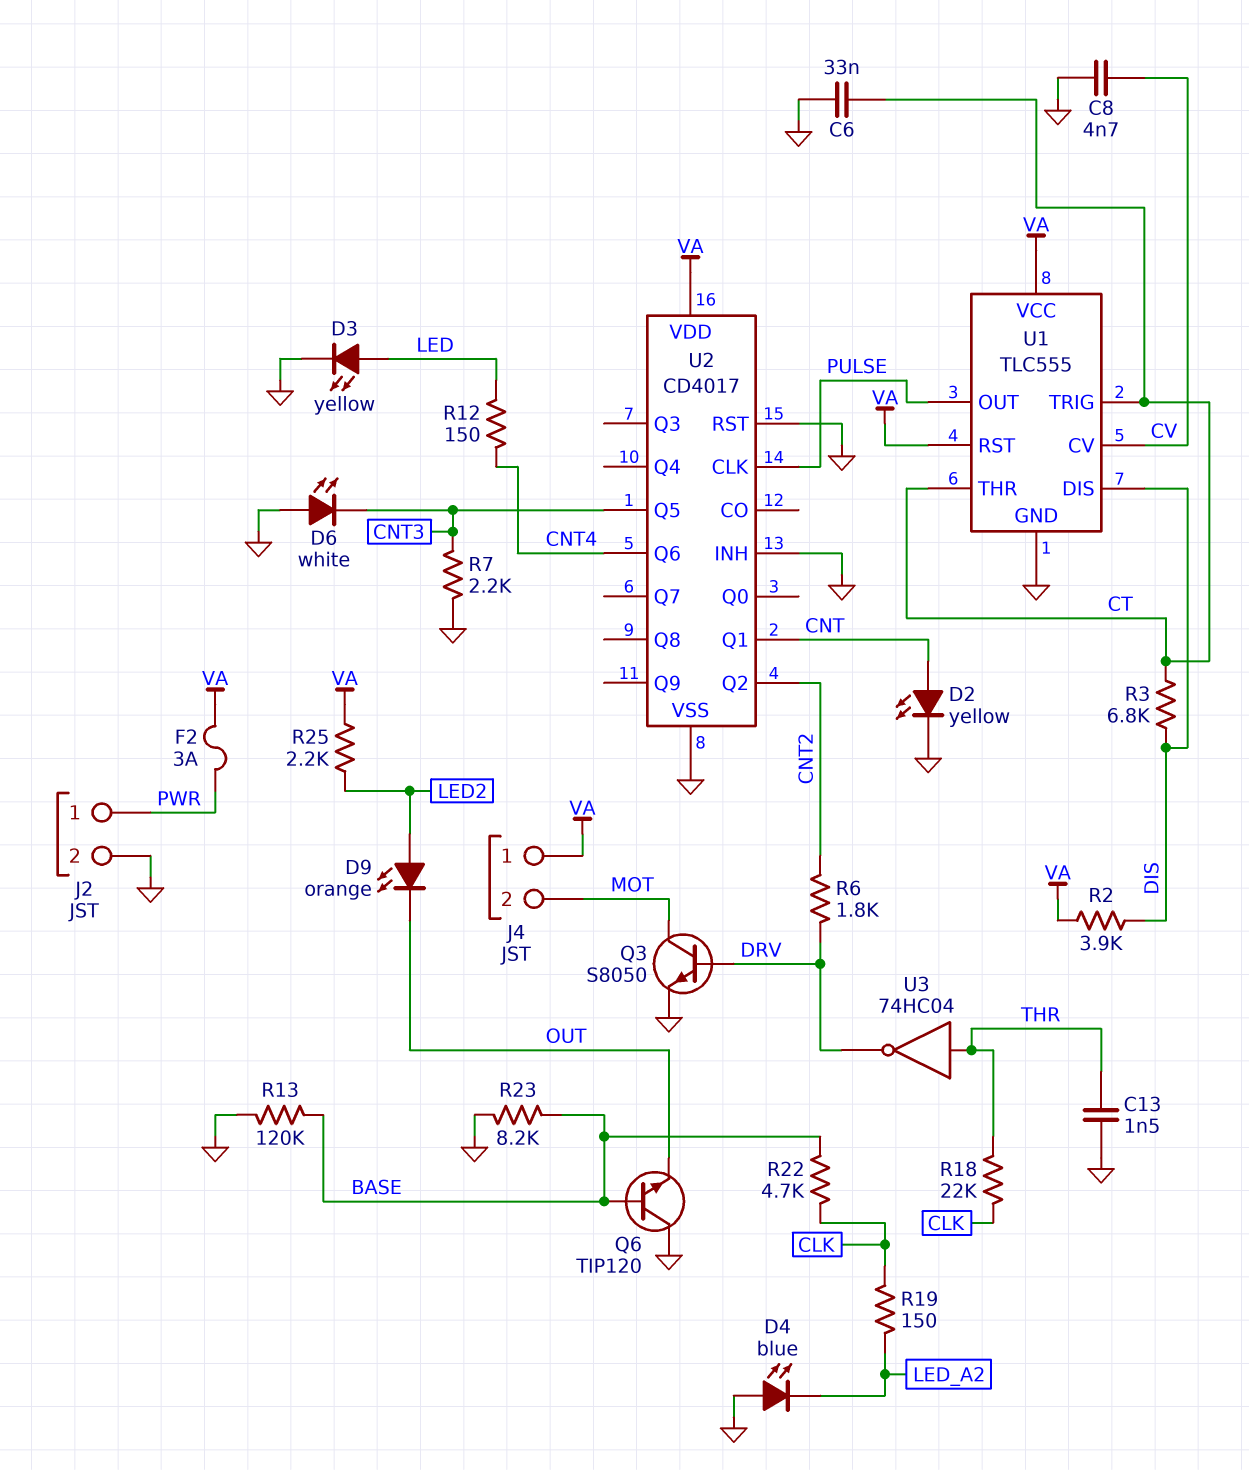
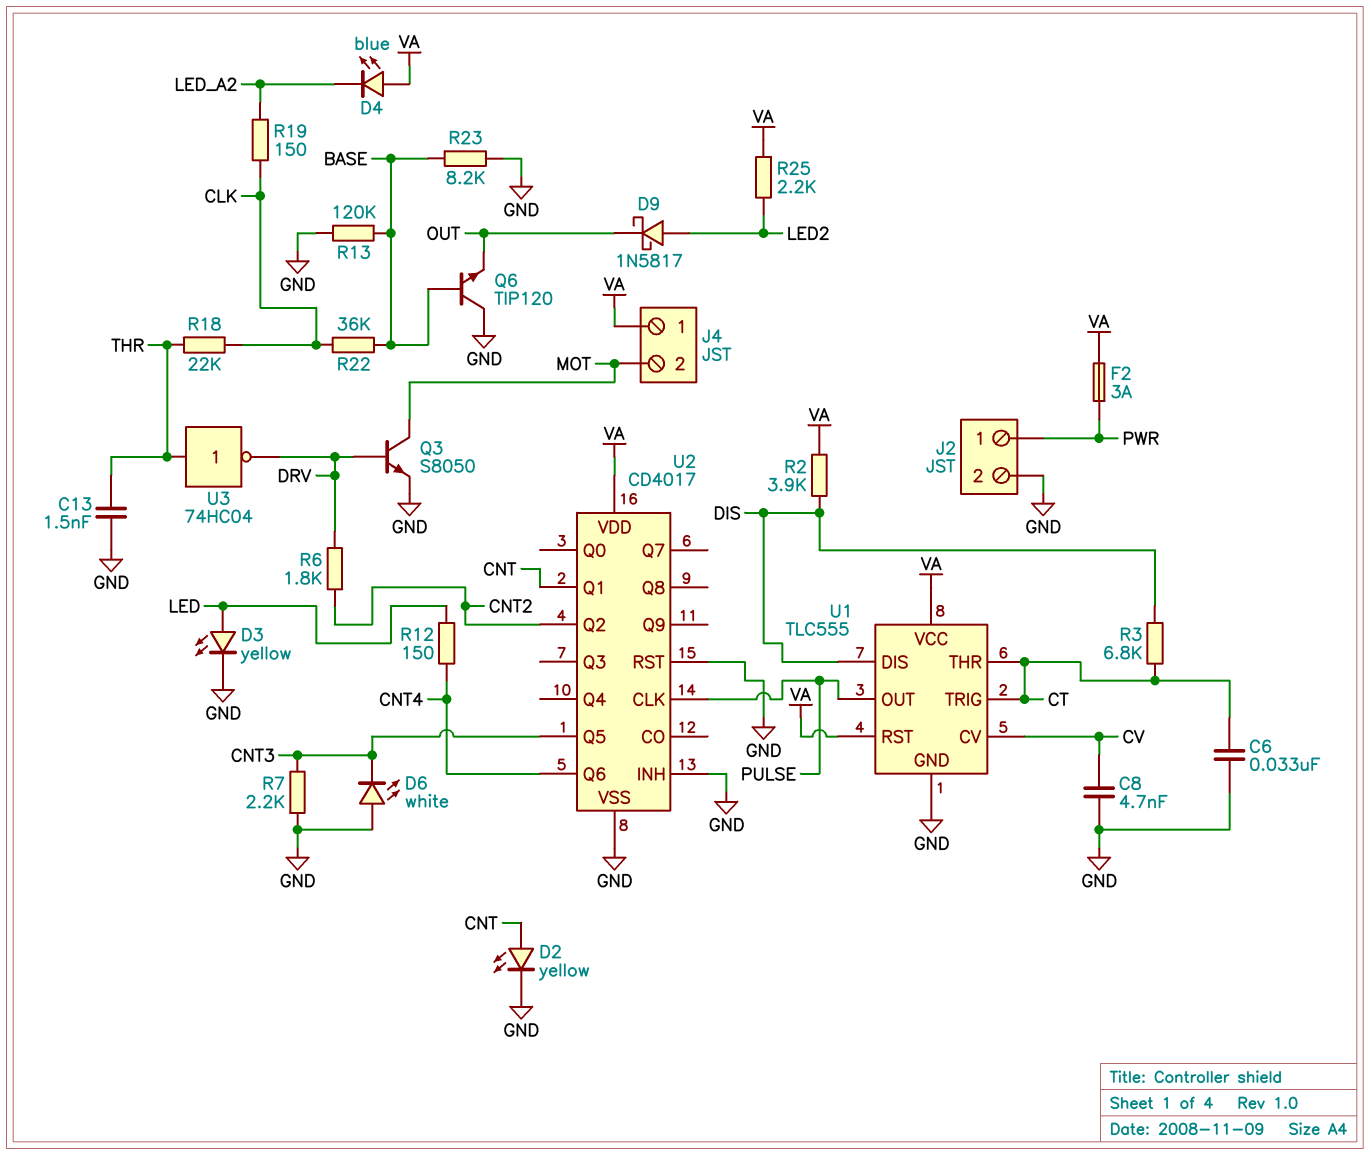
D4: LED blue (A GND, K LED_A2) -> LED blue (A VA, K LED_A2)
D9: LED orange (A LED2, K OUT) -> schottky 1N5817 (A LED2, K OUT)
R22: 4.7k (BASE, CLK) -> 36k (BASE, CLK)

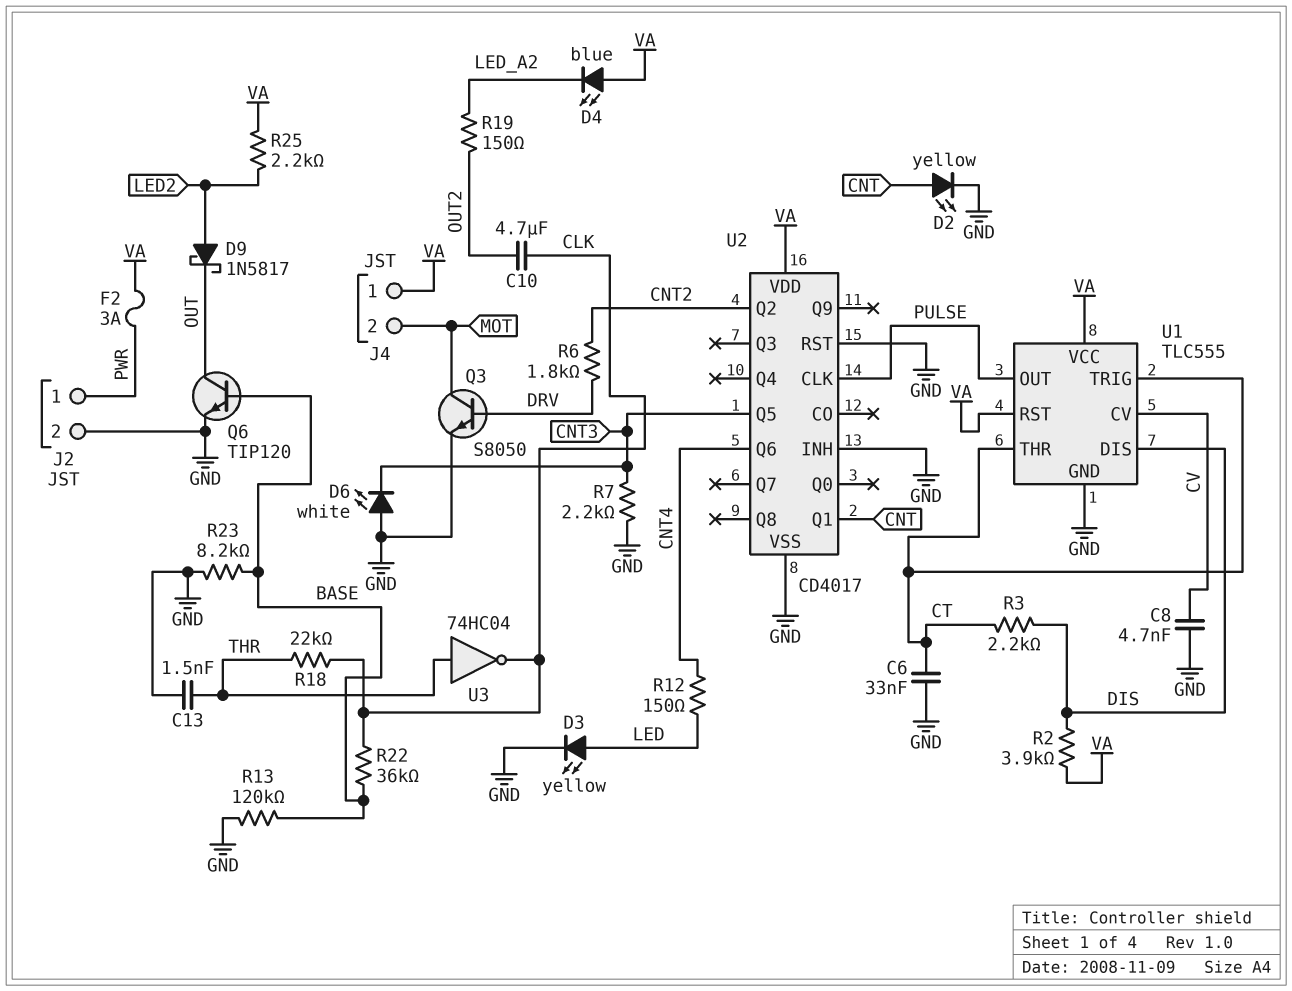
C10: none -> 4.7uF (CLK, OUT2)
Q6: NPN TIP120 (B BASE, C GND, E OUT) -> NPN TIP120 (B BASE, C OUT, E GND)
R3: 6.8k (CT, DIS) -> 2.2k (CT, DIS)
R19: 150 (CLK, LED_A2) -> 150 (LED_A2, OUT2)
U3: NOT 74HC04 (in THR, out DRV) -> NOT 74HC04 (in THR, out CLK)

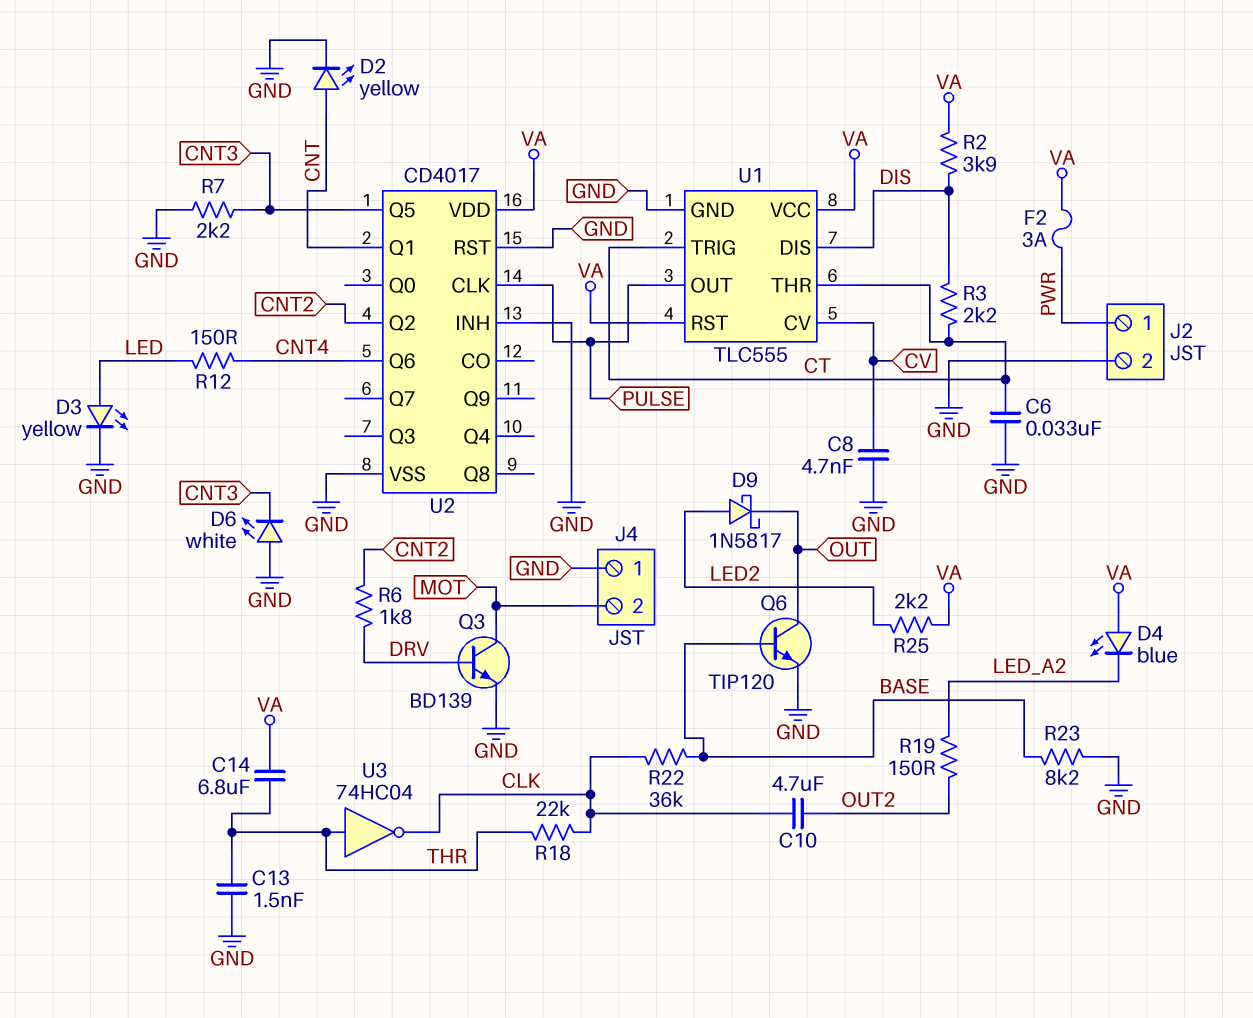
C14: none -> 6.8uF (THR, VA)
J4 pin 1: VA -> GND
Q3: NPN S8050 (B DRV, C MOT, E GND) -> NPN BD139 (B DRV, C MOT, E GND)
R13: 120k (BASE, GND) -> none

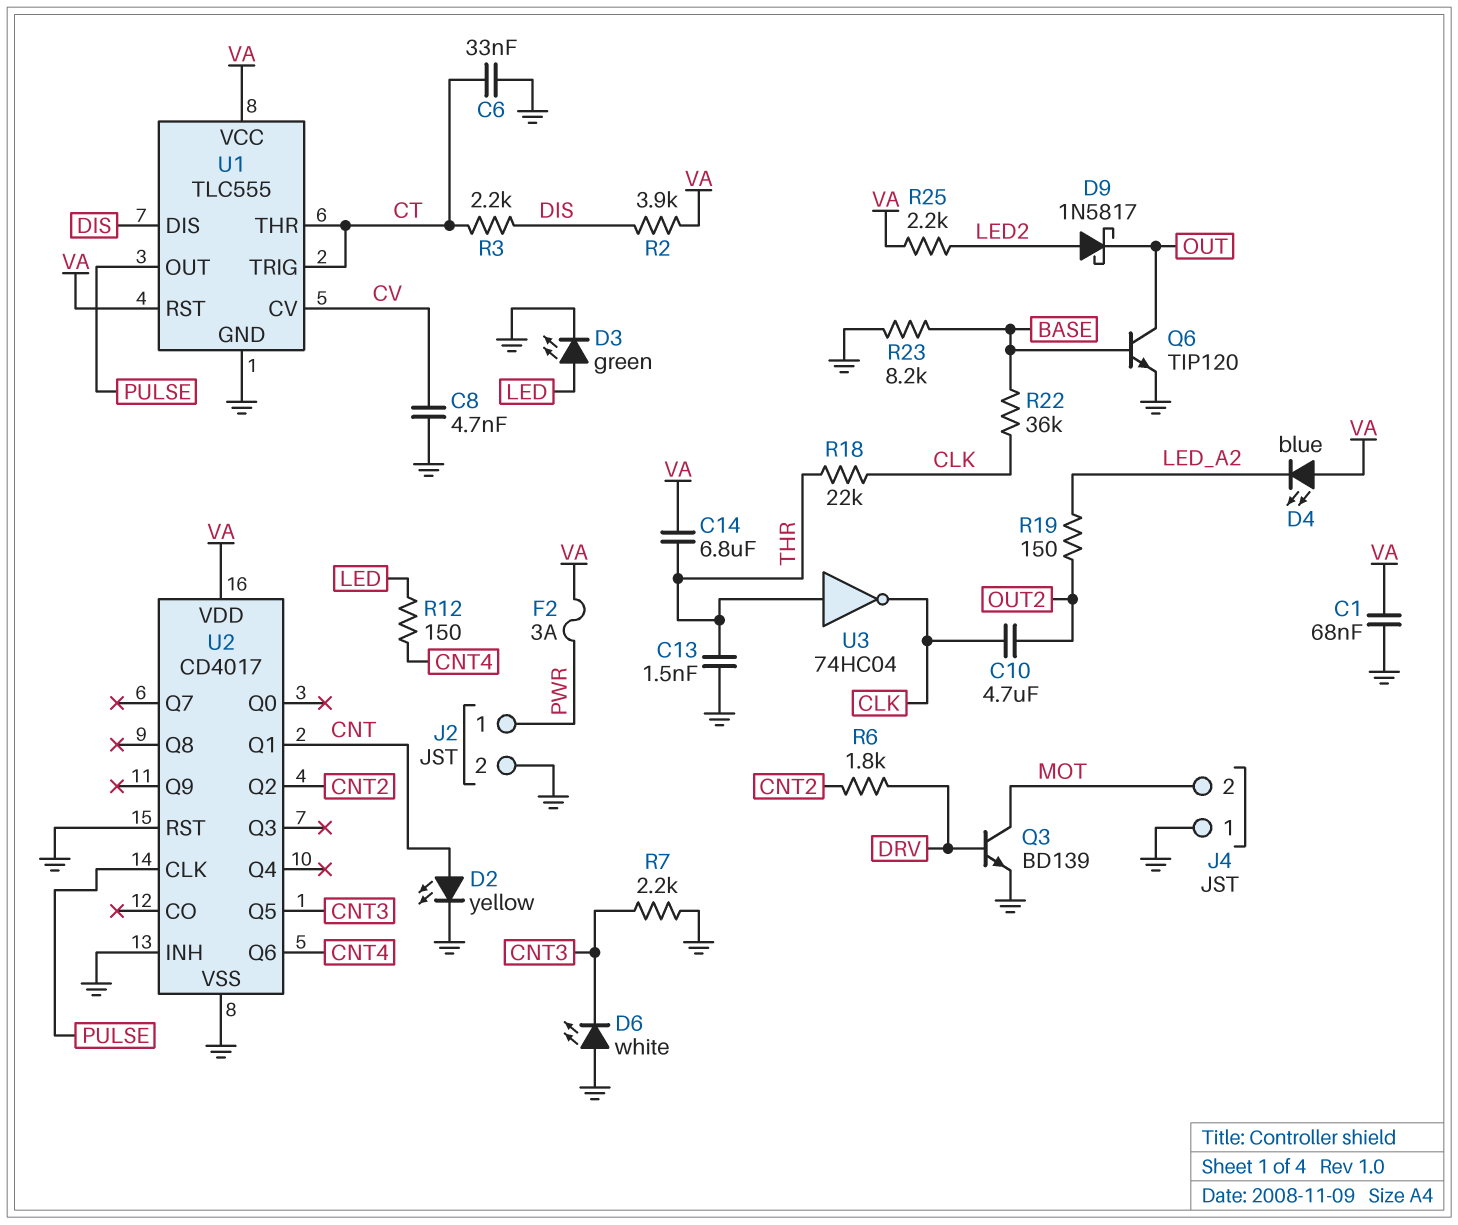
C1: none -> 68nF (GND, VA)
D3: LED yellow (A LED, K GND) -> LED green (A LED, K GND)

